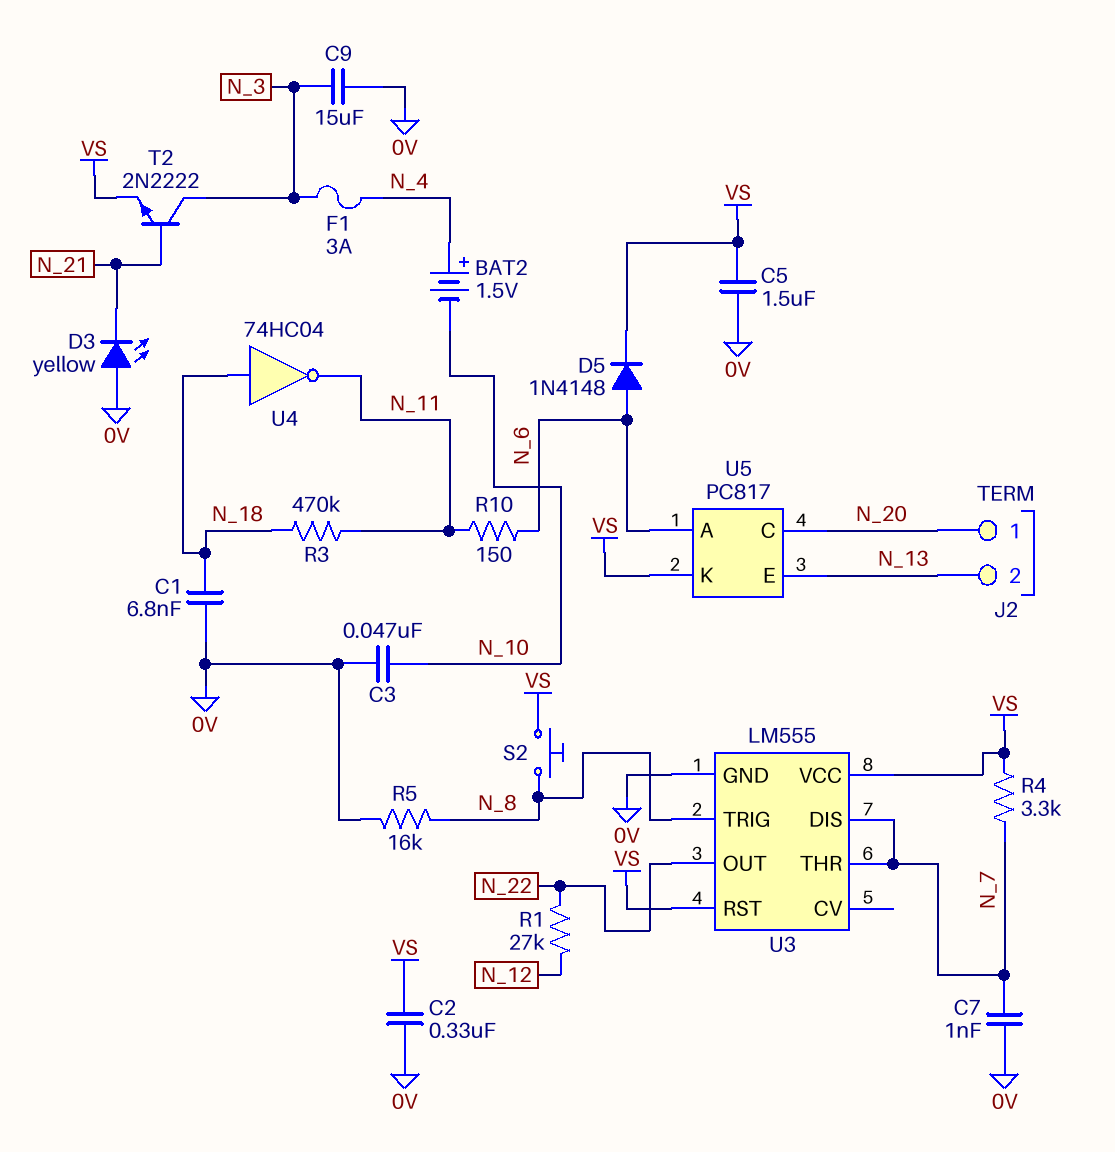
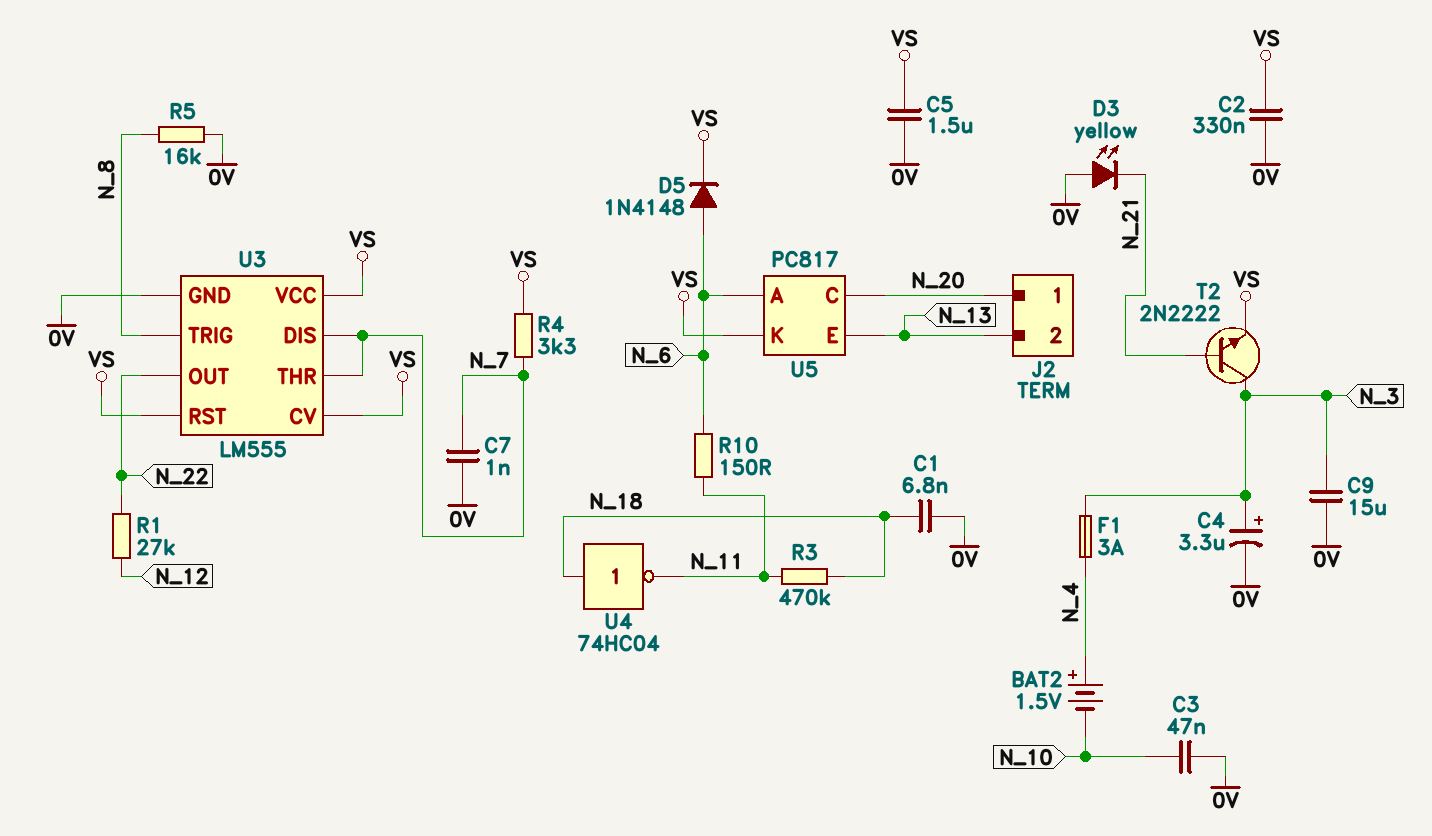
C4: none -> 3.3uF (plus N_3, minus 0V)
S2: button (N_8, VS) -> none
U3 pin CV: none -> VS

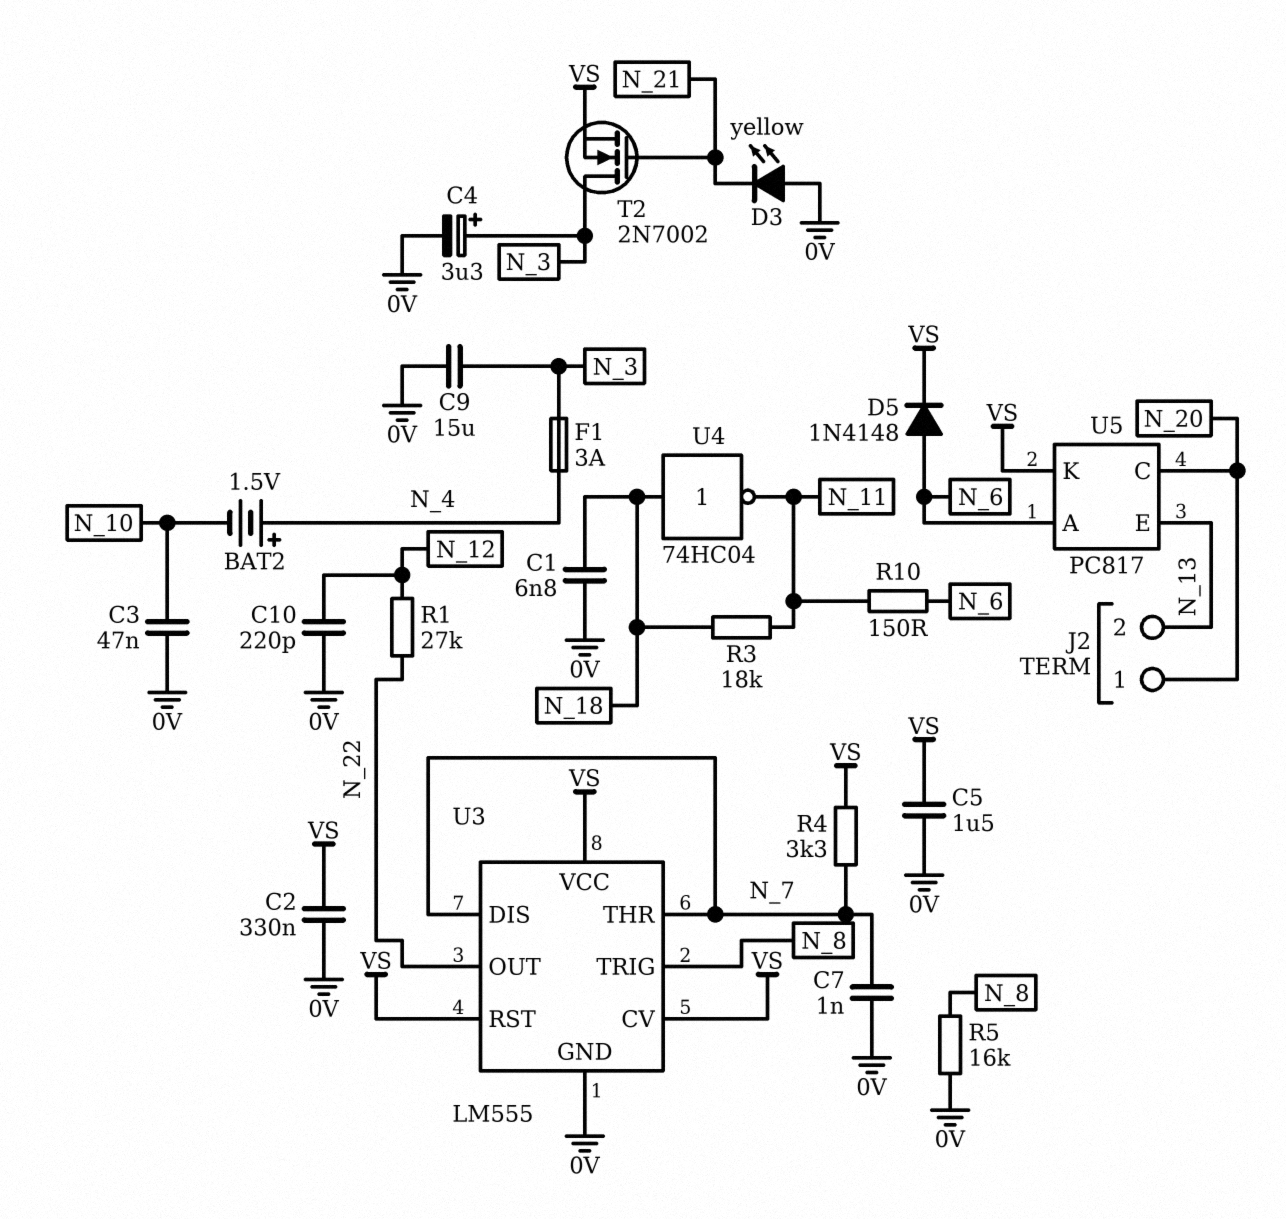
C10: none -> 220pF (0V, N_12)
R3: 470k (N_11, N_18) -> 18k (N_11, N_18)
T2: NPN 2N2222 (B N_21, C N_3, E VS) -> NMOS 2N7002 (G N_21, D N_3, S VS)

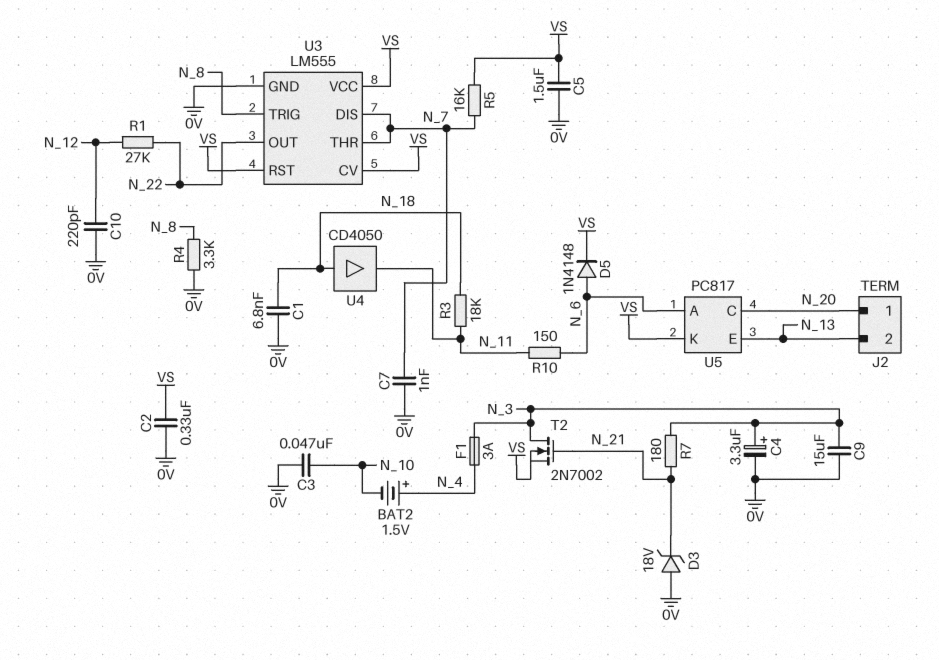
D3: LED yellow (A 0V, K N_21) -> zener 18V (A 0V, K N_21)
R4: 3.3k (N_7, VS) -> 3.3k (0V, N_8)
R5: 16k (0V, N_8) -> 16k (N_7, VS)
R7: none -> 180 (N_3, N_21)
U4: NOT 74HC04 (in N_18, out N_11) -> buffer CD4050 (in N_18, out N_11)

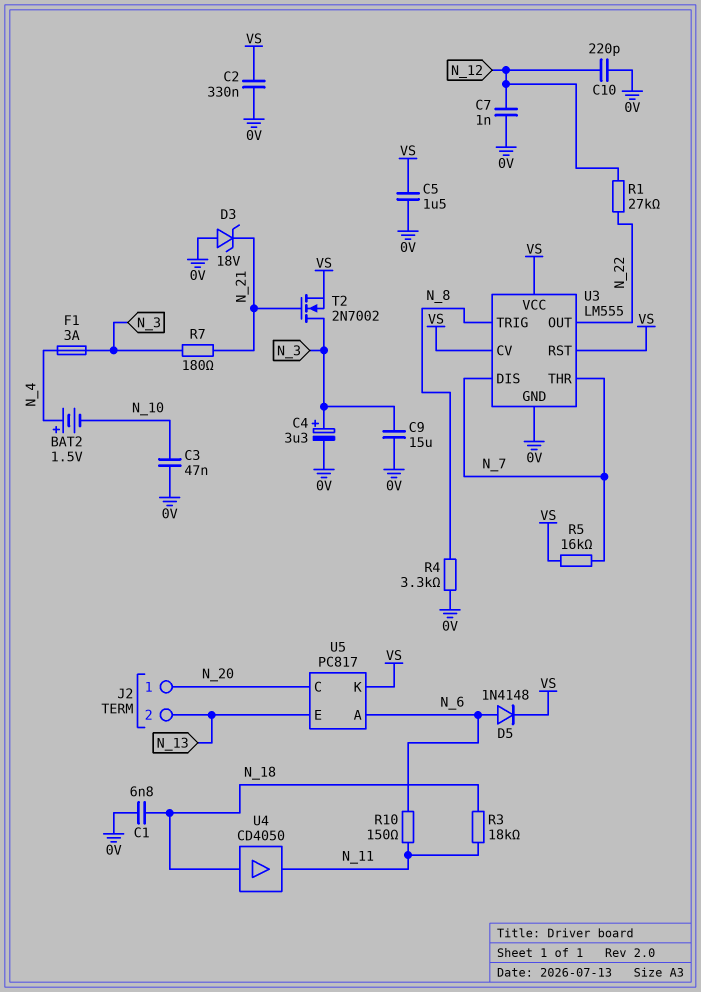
C7: 1nF (0V, N_7) -> 1nF (0V, N_12)

